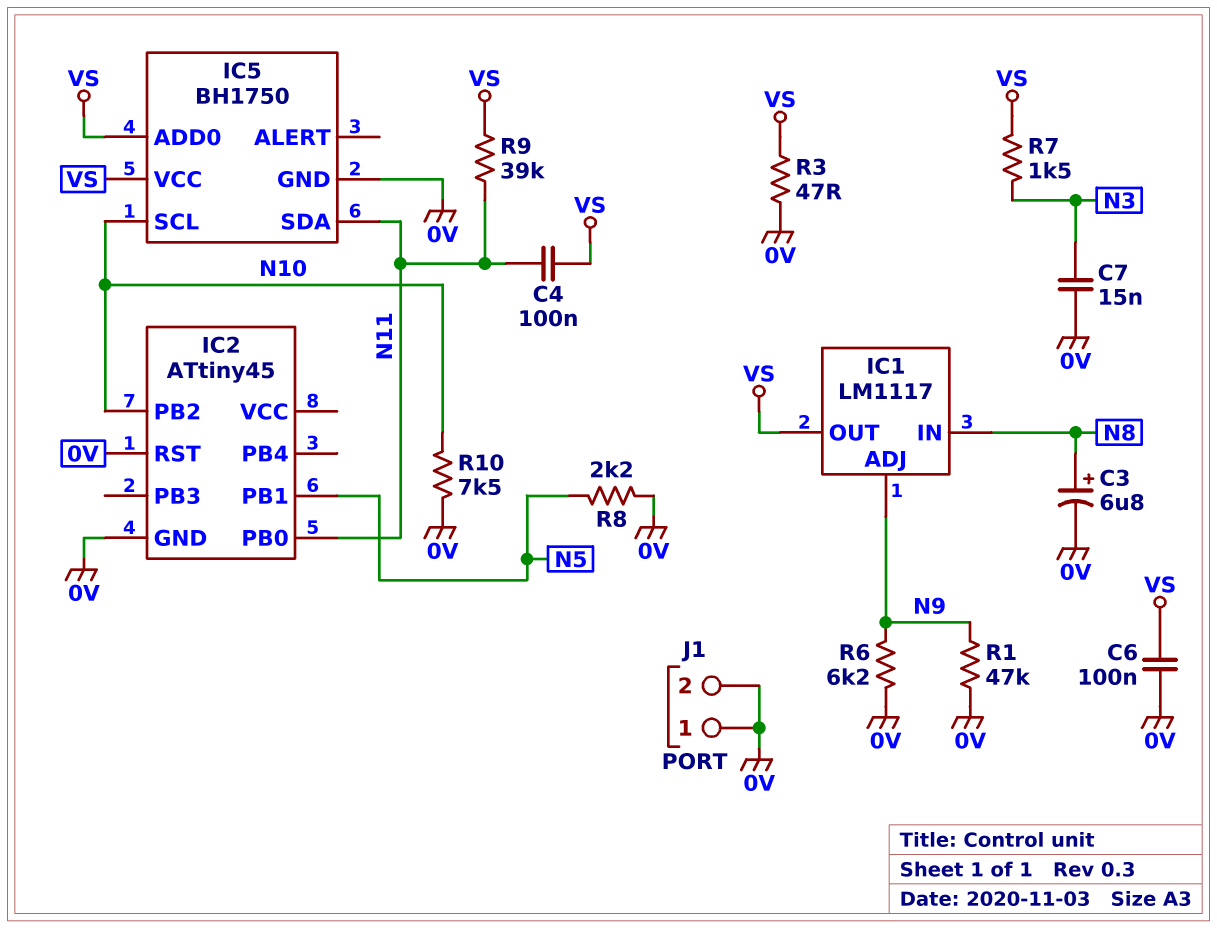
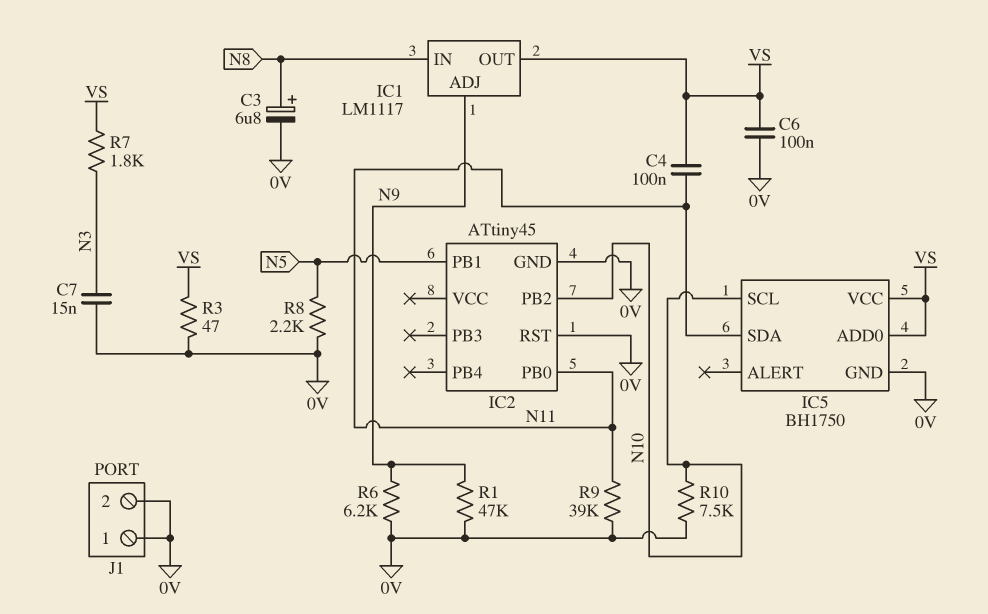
R7: 1.5k (N3, VS) -> 1.8k (N3, VS)
R9: 39k (N11, VS) -> 39k (0V, N11)

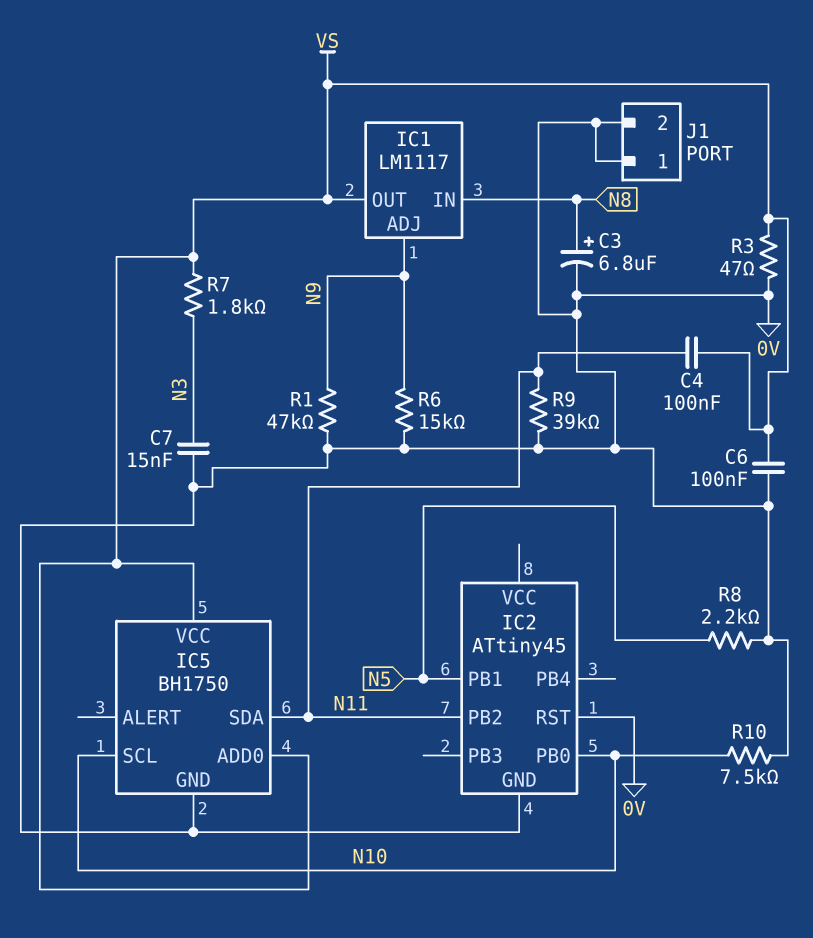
IC2 pin PB0: N11 -> N10
IC2 pin PB2: N10 -> N11
R6: 6.2k (0V, N9) -> 15k (0V, N9)

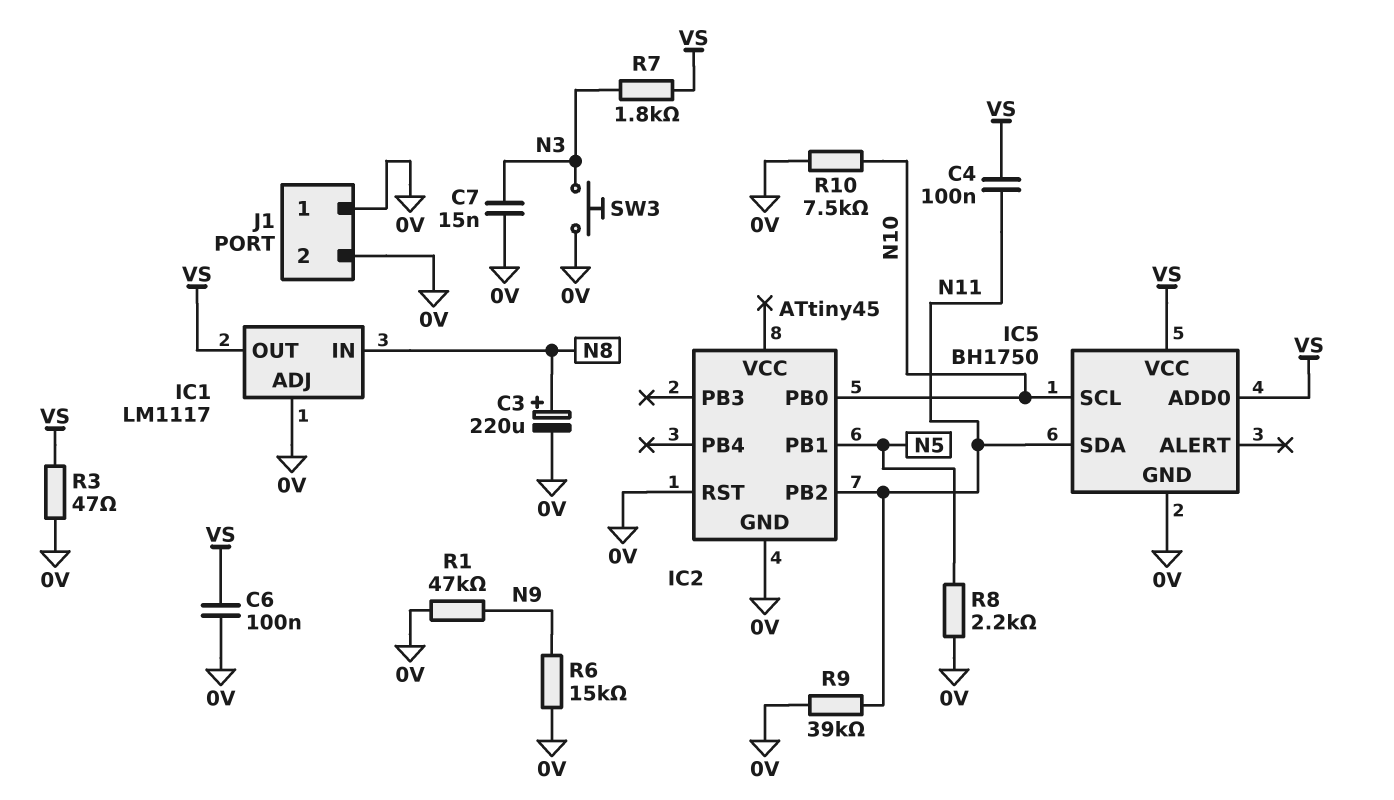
C3: 6.8uF (plus N8, minus 0V) -> 220uF (plus N8, minus 0V)
IC1 pin ADJ: N9 -> 0V
SW3: none -> button (0V, N3)

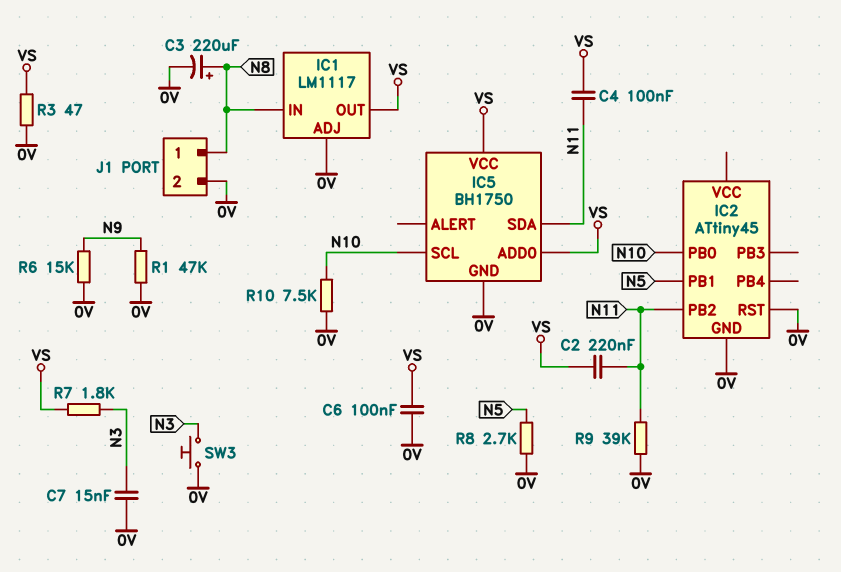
C2: none -> 220nF (N11, VS)
J1 pin 1: 0V -> N8
R8: 2.2k (0V, N5) -> 2.7k (0V, N5)

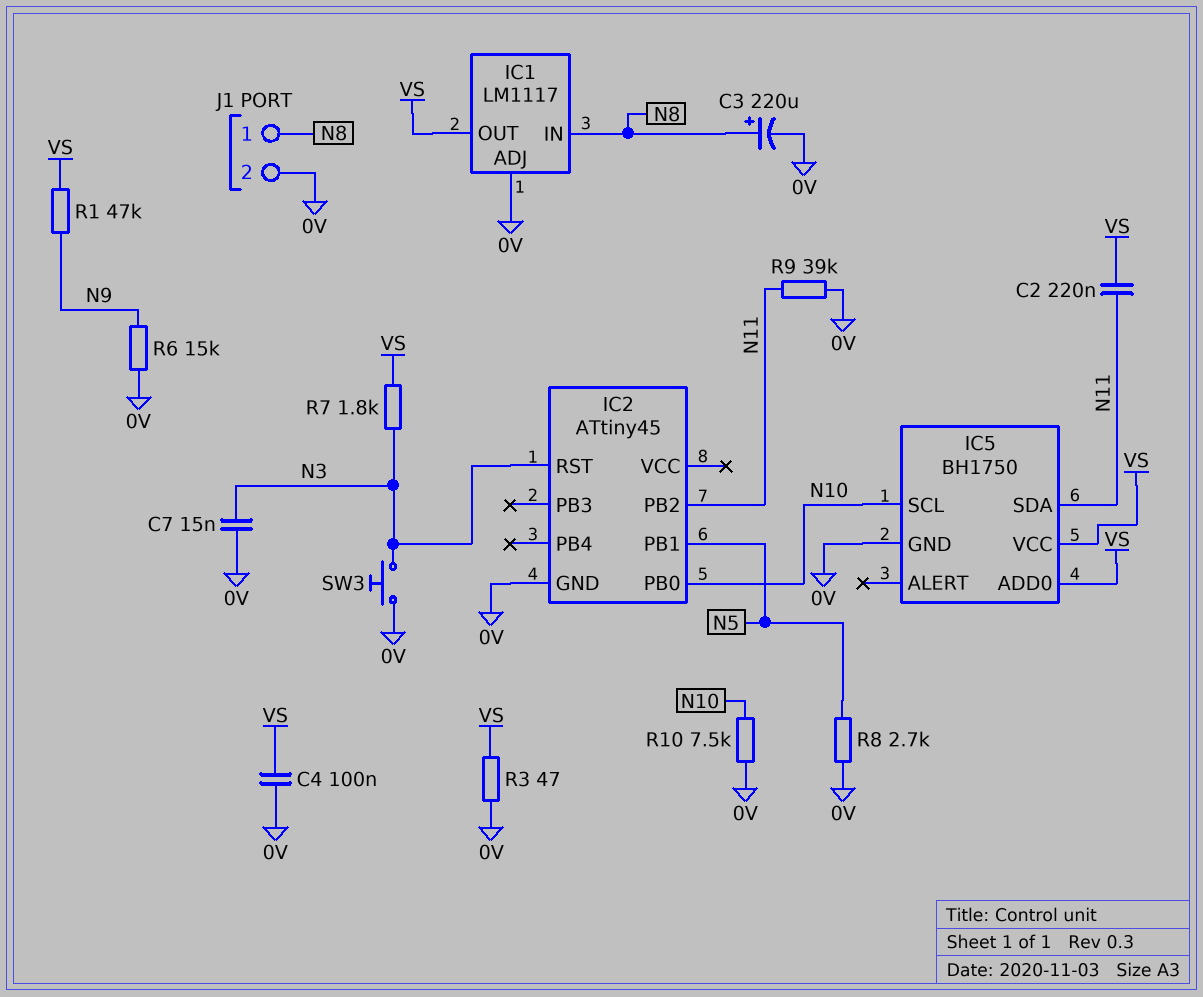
C4: 100nF (N11, VS) -> 100nF (0V, VS)
C6: 100nF (0V, VS) -> none
IC2 pin RST: 0V -> N3
R1: 47k (0V, N9) -> 47k (N9, VS)

